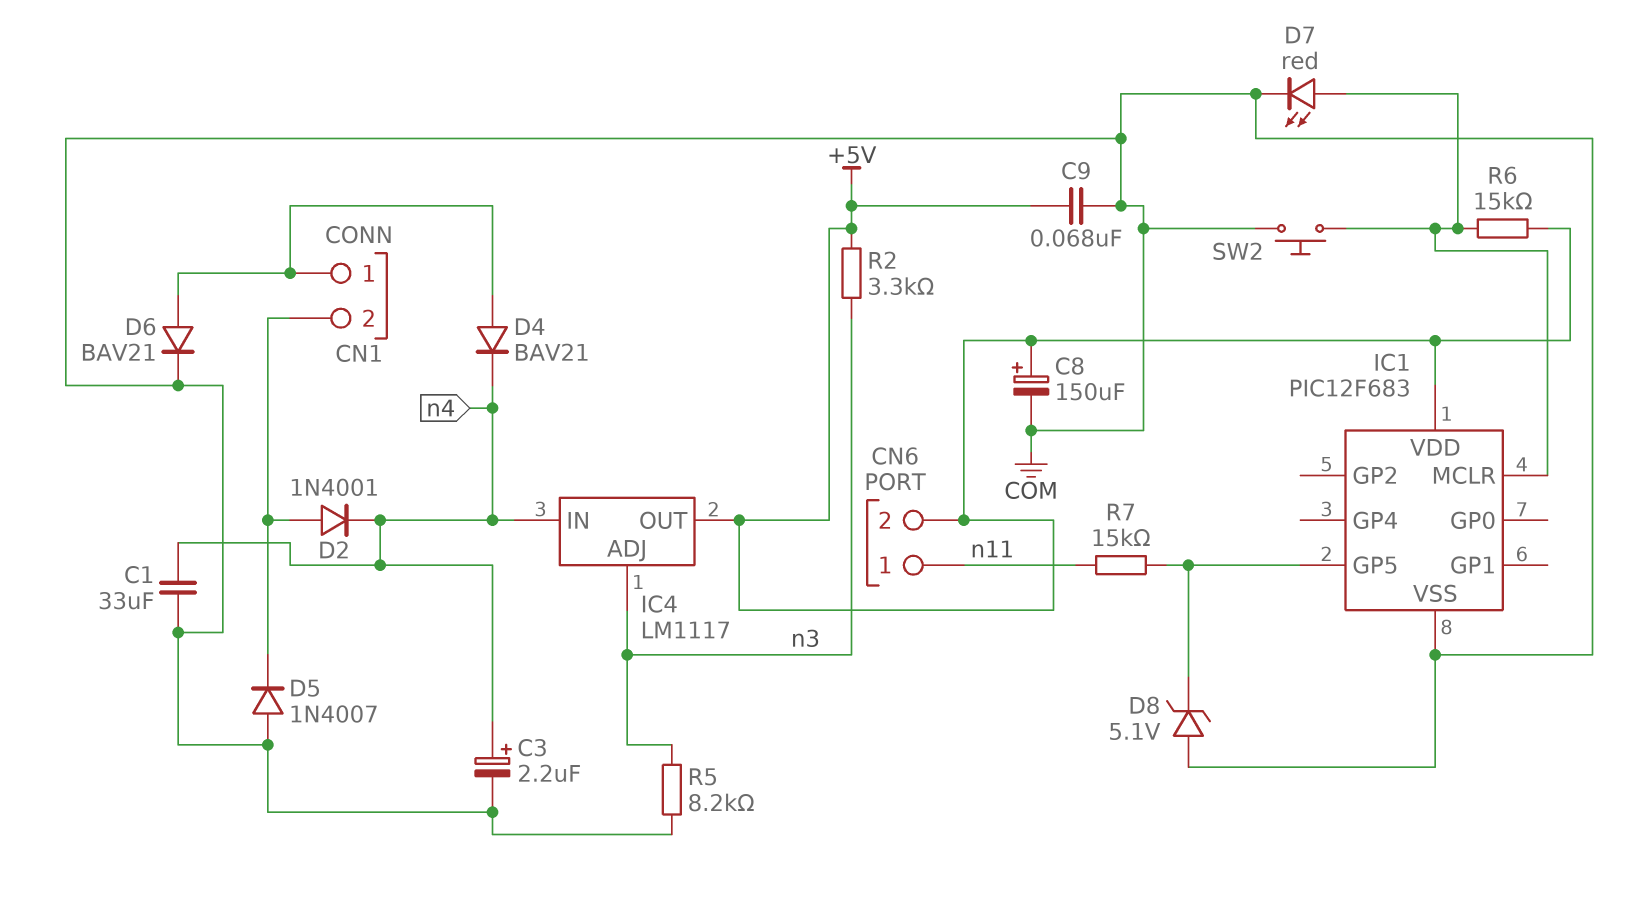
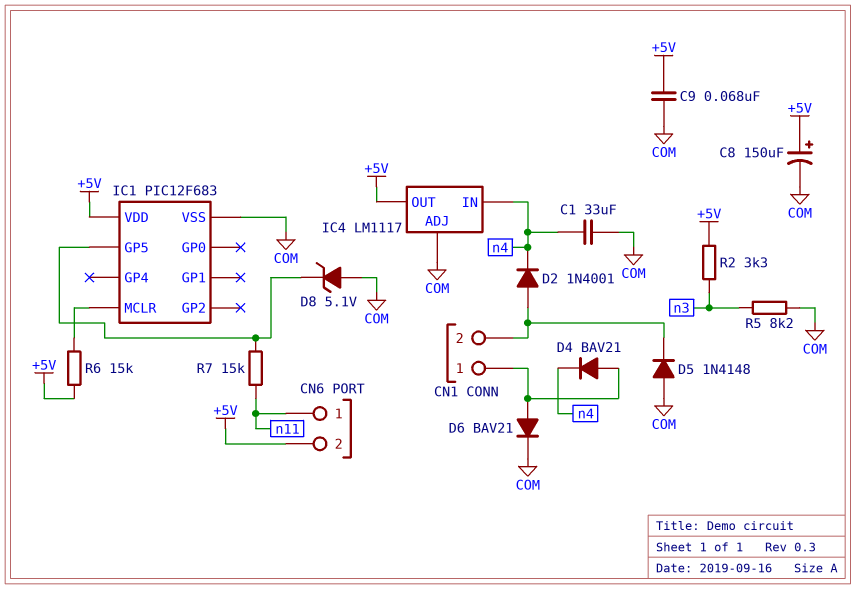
C3: 2.2uF (plus n4, minus COM) -> none
D5: diode 1N4007 (A COM, K CN1/2) -> diode 1N4148 (A COM, K CN1/2)
D7: LED red (A IC1/MCLR, K COM) -> none
IC4 pin ADJ: n3 -> COM
SW2: button (COM, IC1/MCLR) -> none

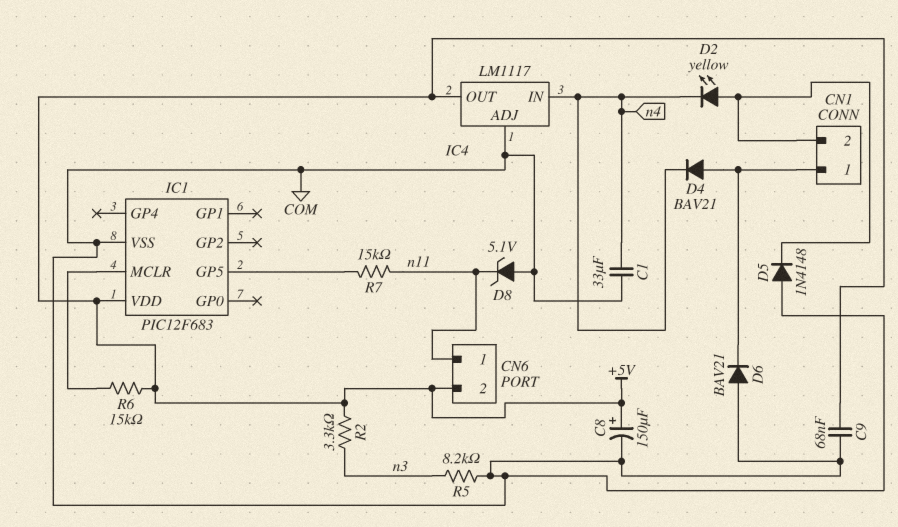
D2: diode 1N4001 (A CN1/2, K n4) -> LED yellow (A CN1/2, K n4)
D6: diode BAV21 (A CN1/1, K COM) -> diode BAV21 (A COM, K CN1/1)
D8: zener 5.1V (A COM, K IC1/GP5) -> zener 5.1V (A COM, K n11)

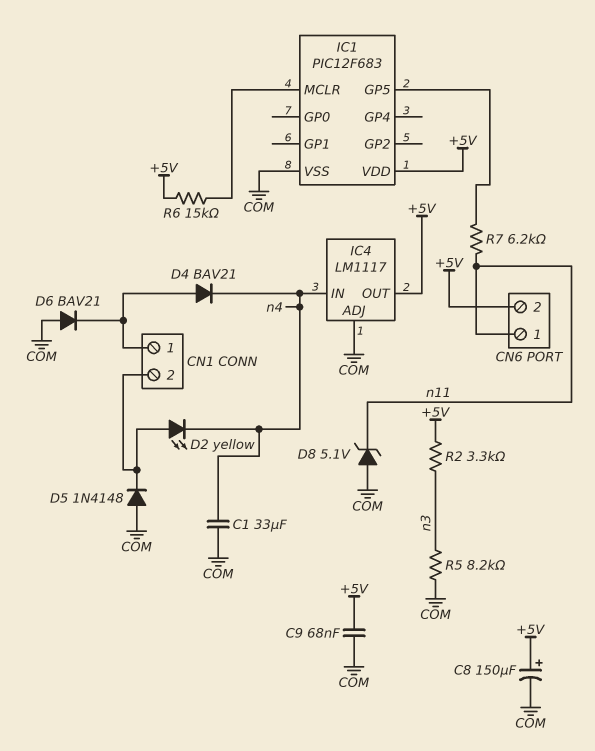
R7: 15k (IC1/GP5, n11) -> 6.2k (IC1/GP5, n11)

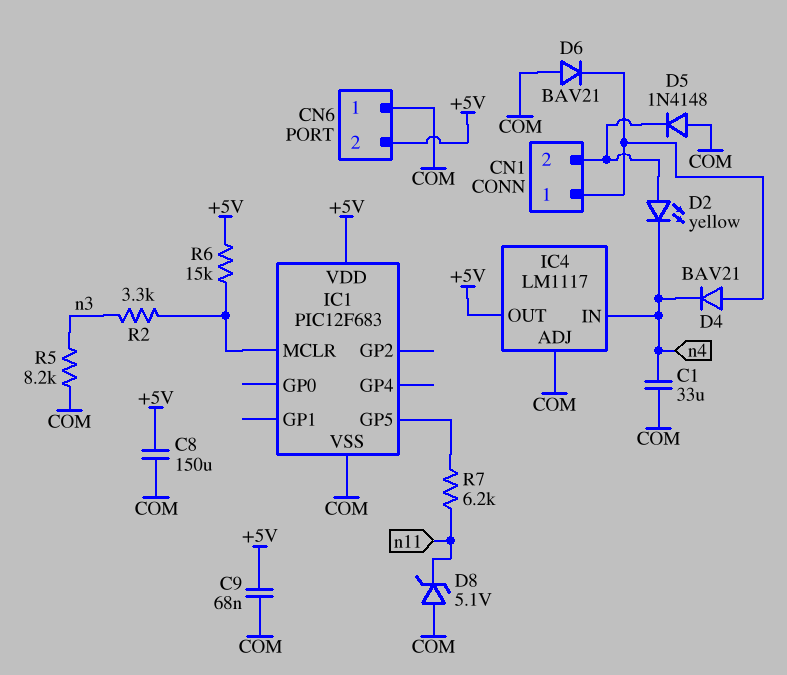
C8: 150uF (plus +5V, minus COM) -> 150uF (+5V, COM)
CN6 pin 1: n11 -> COM
R2: 3.3k (+5V, n3) -> 3.3k (IC1/MCLR, n3)

